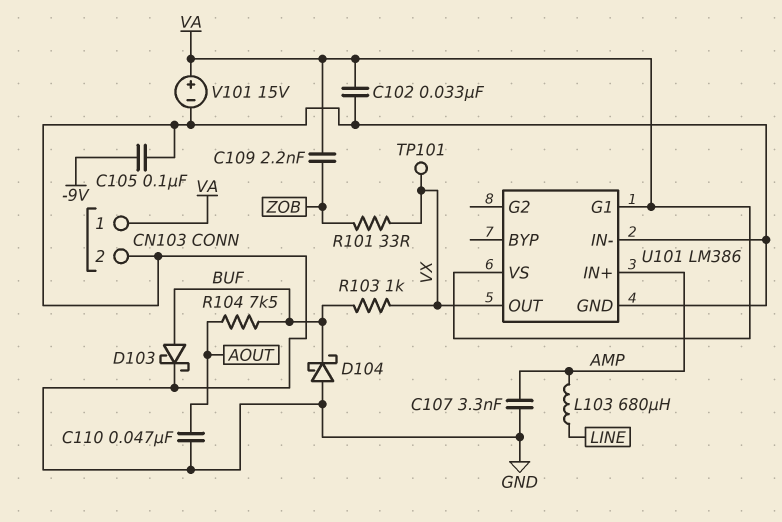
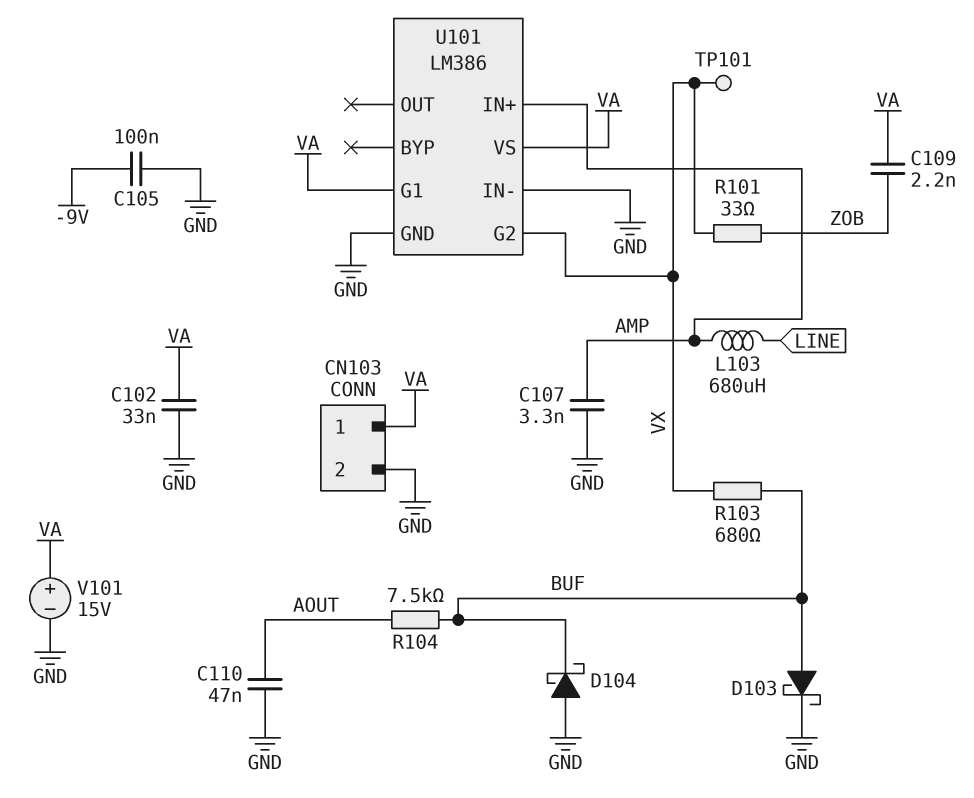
R103: 1k (BUF, VX) -> 680 (BUF, VX)
U101 pin G2: none -> VX
U101 pin OUT: VX -> none

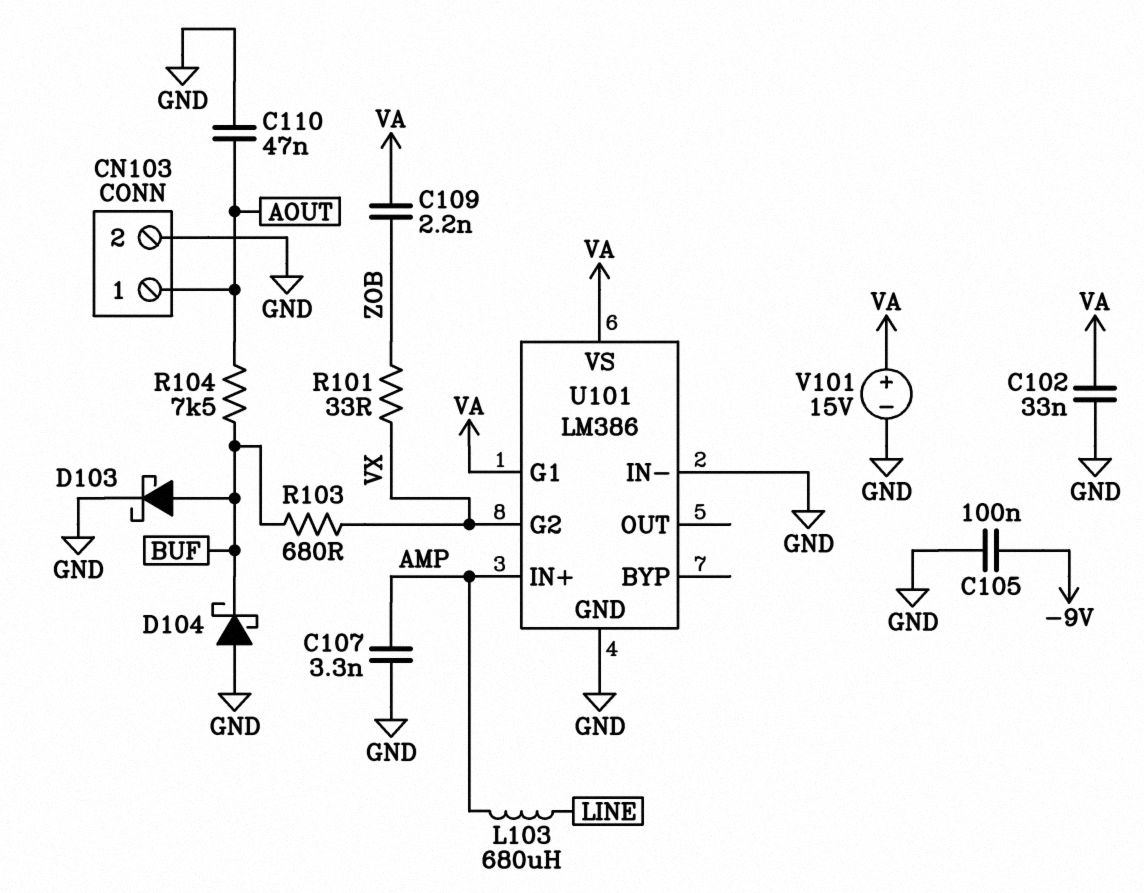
CN103 pin 1: VA -> AOUT
TP101: test point (VX) -> none

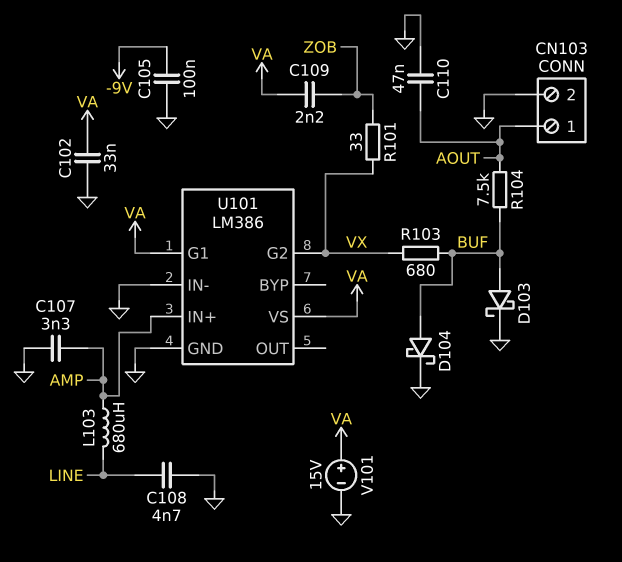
C108: none -> 4.7nF (GND, LINE)
D104: schottky (A GND, K BUF) -> schottky (A BUF, K GND)

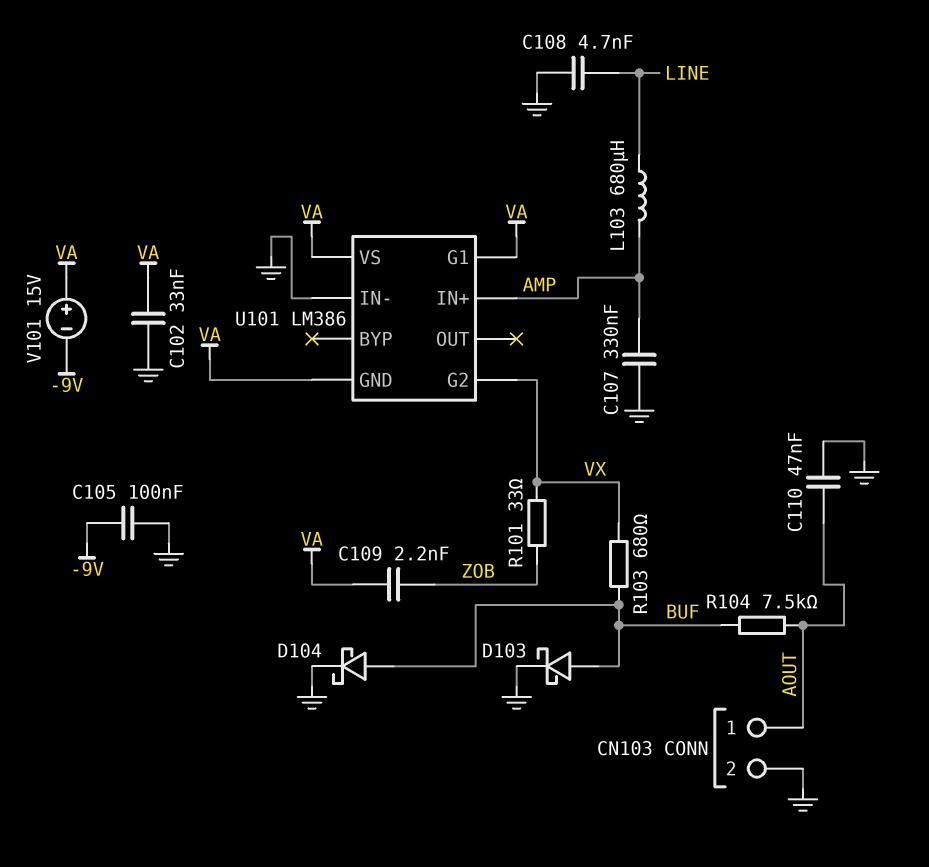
C107: 3.3nF (AMP, GND) -> 330nF (AMP, GND)
U101 pin GND: GND -> VA
V101: 15V (plus VA, minus GND) -> 15V (plus VA, minus -9V)

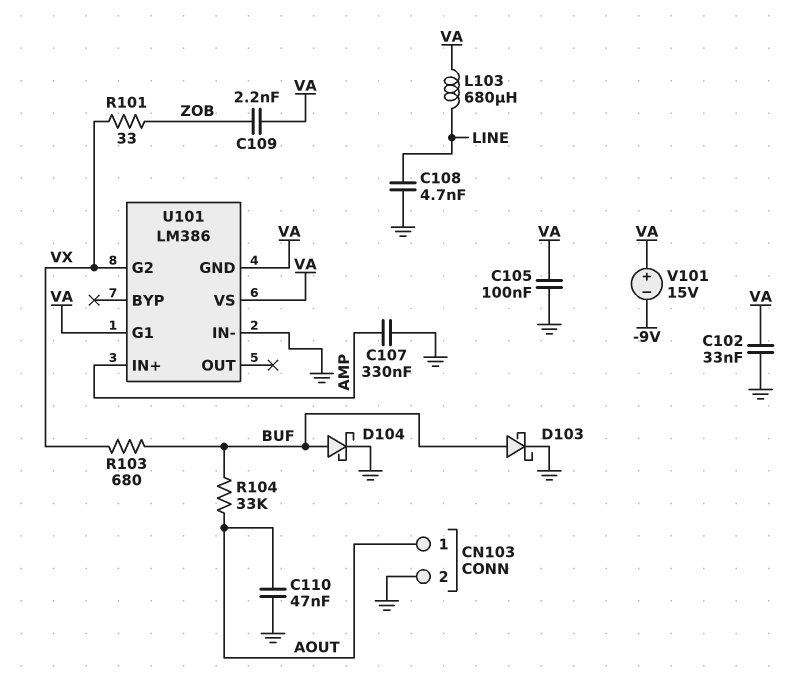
C105: 100nF (-9V, GND) -> 100nF (GND, VA)
L103: 680uH (AMP, LINE) -> 680uH (LINE, VA)
R104: 7.5k (AOUT, BUF) -> 33k (AOUT, BUF)

